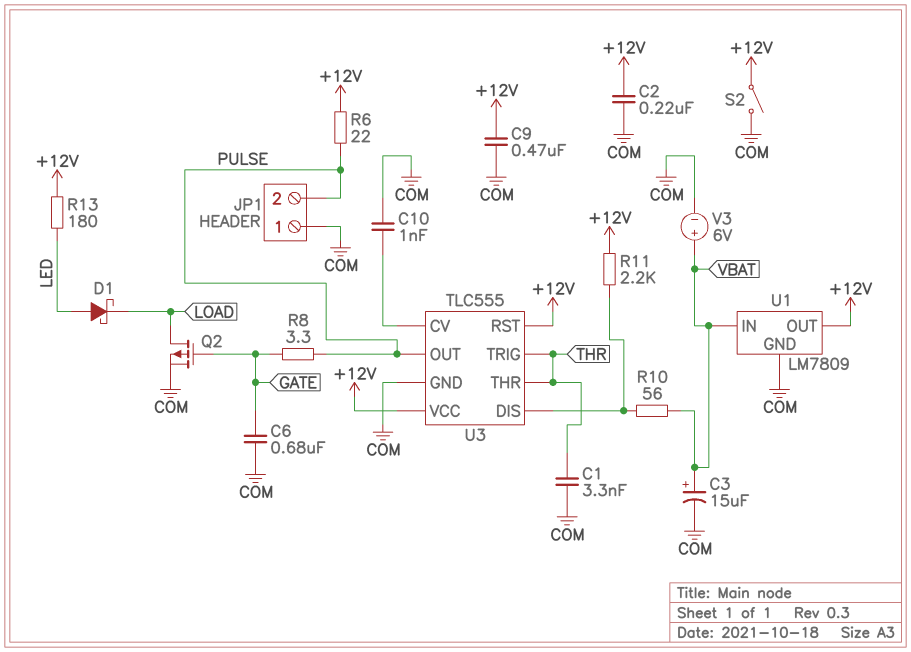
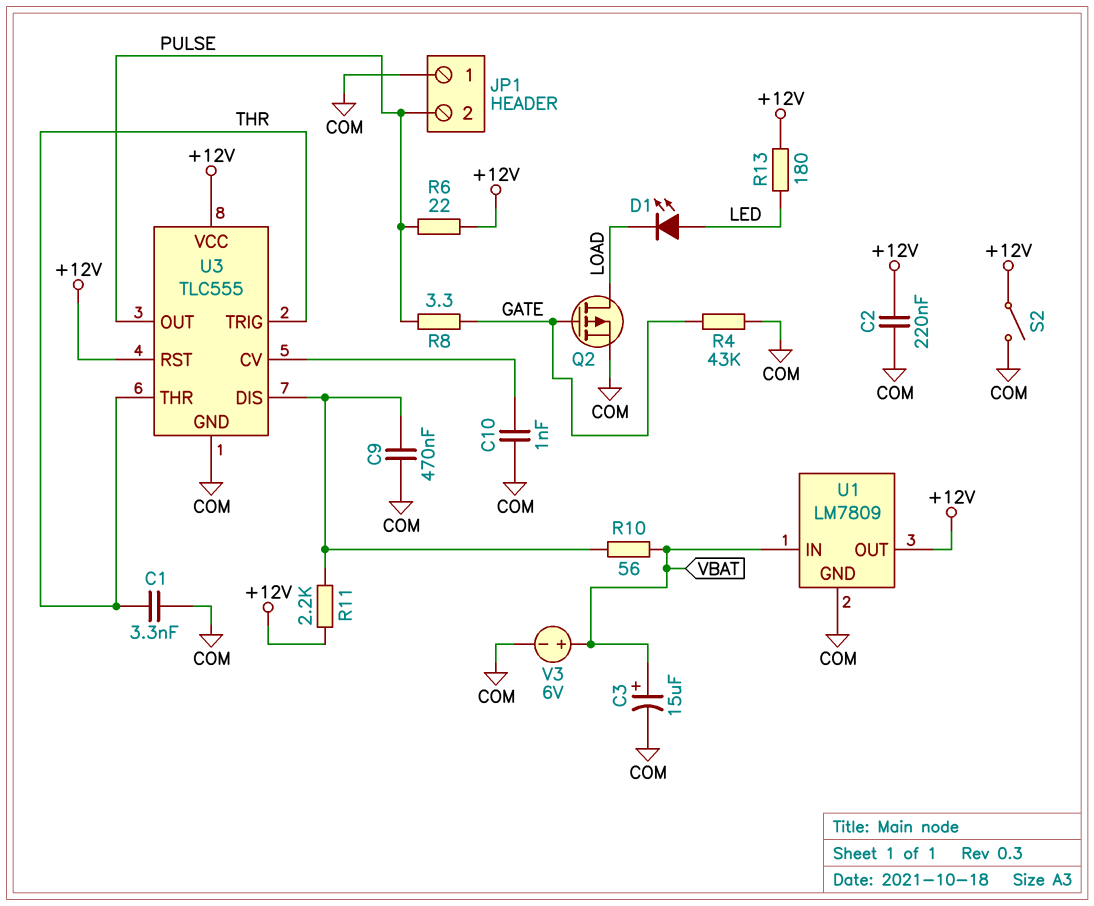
C6: 680nF (COM, GATE) -> none
C9: 470nF (+12V, COM) -> 470nF (COM, U3/DIS)
D1: schottky (A LED, K LOAD) -> LED (A LED, K LOAD)
R4: none -> 43k (COM, GATE)

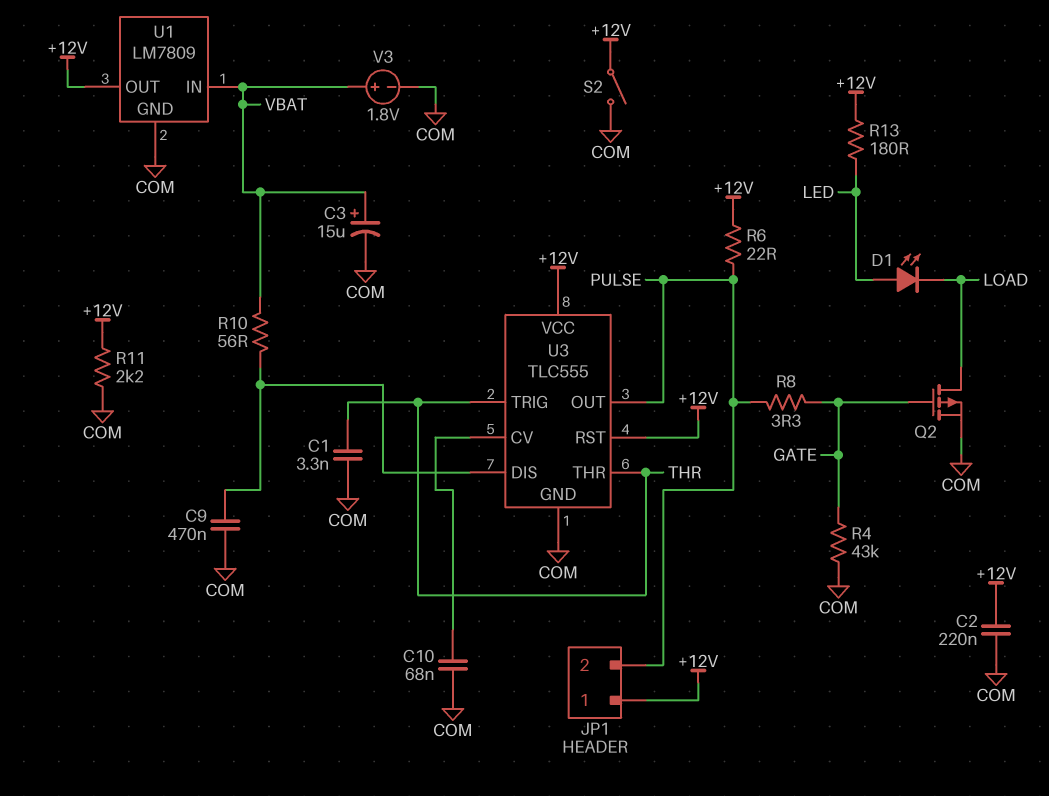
C10: 1nF (COM, U3/CV) -> 68nF (COM, U3/CV)
JP1 pin 1: COM -> +12V
R11: 2.2k (+12V, U3/DIS) -> 2.2k (+12V, COM)
V3: 6V (plus VBAT, minus COM) -> 1.8V (plus VBAT, minus COM)

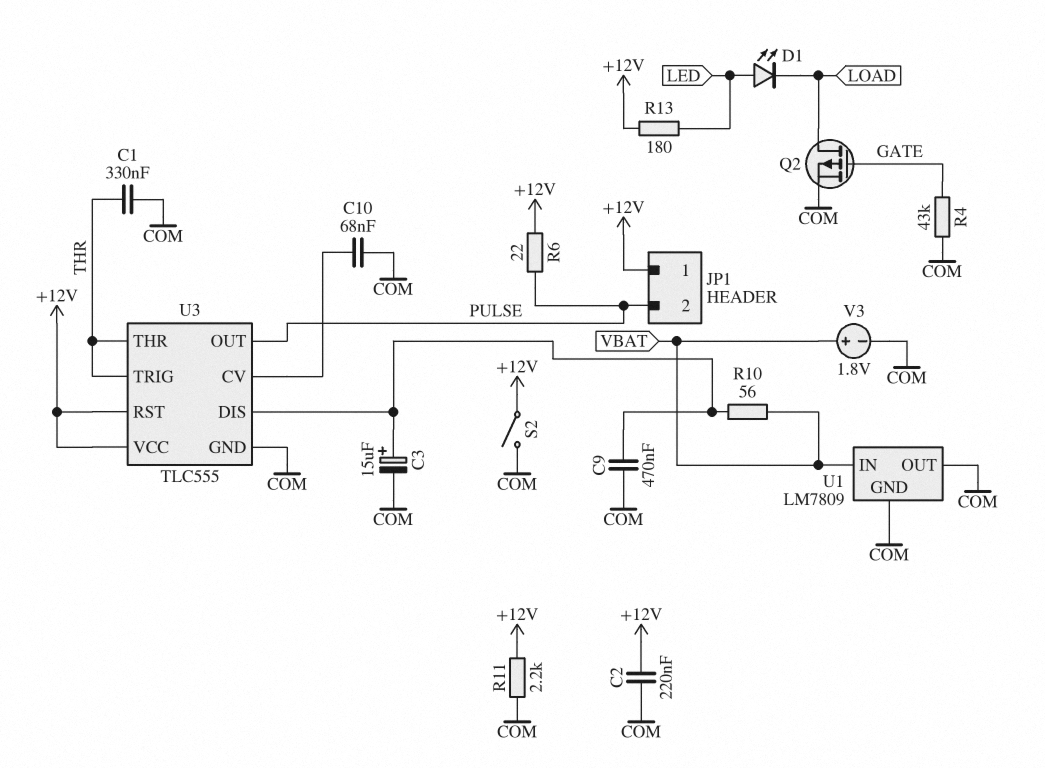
C1: 3.3nF (COM, THR) -> 330nF (COM, THR)
C3: 15uF (plus VBAT, minus COM) -> 15uF (plus U3/DIS, minus COM)
R8: 3.3 (GATE, PULSE) -> none
U1 pin OUT: +12V -> COM

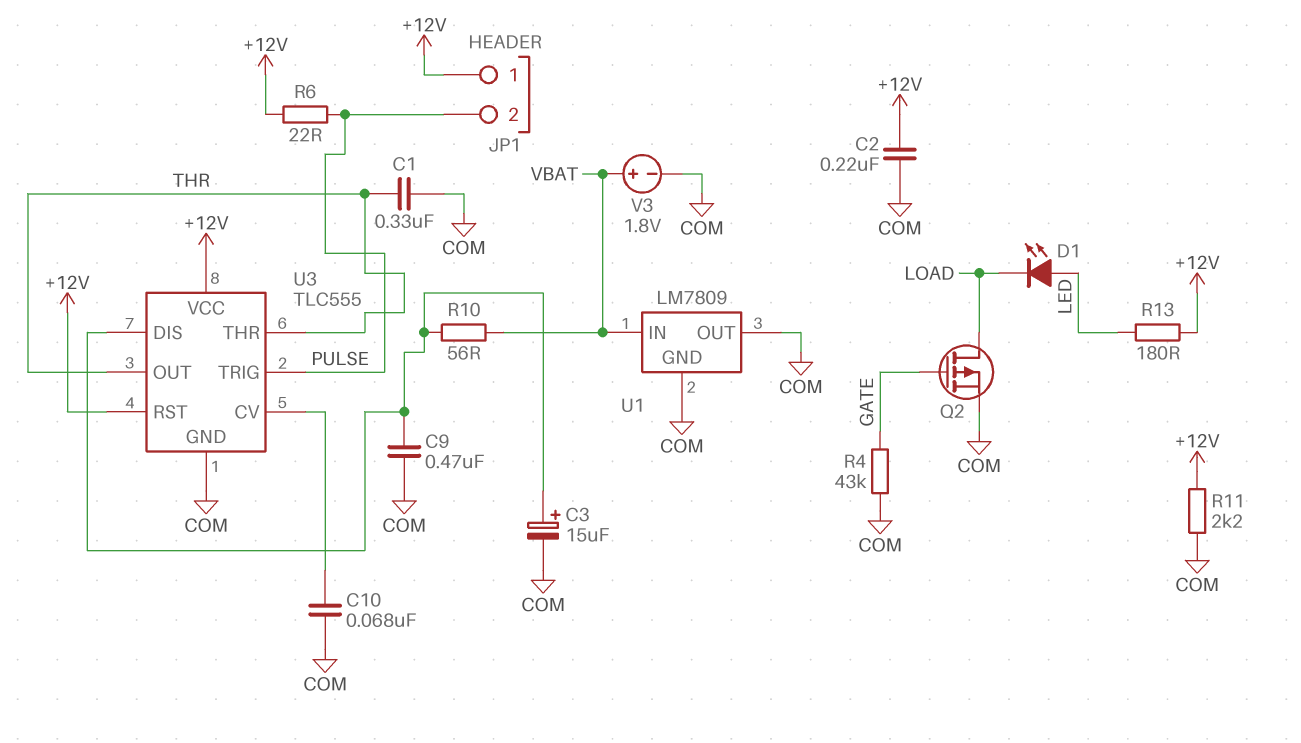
S2: switch (+12V, COM) -> none
U3 pin OUT: PULSE -> THR
U3 pin TRIG: THR -> PULSE

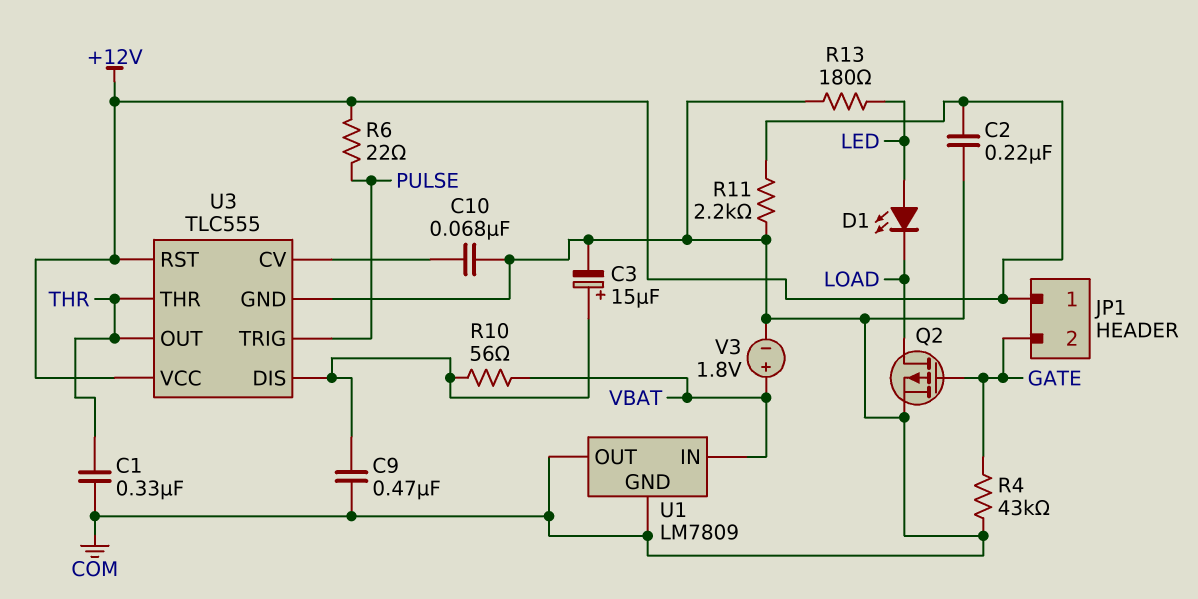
JP1 pin 2: PULSE -> GATE
R13: 180 (+12V, LED) -> 180 (COM, LED)

